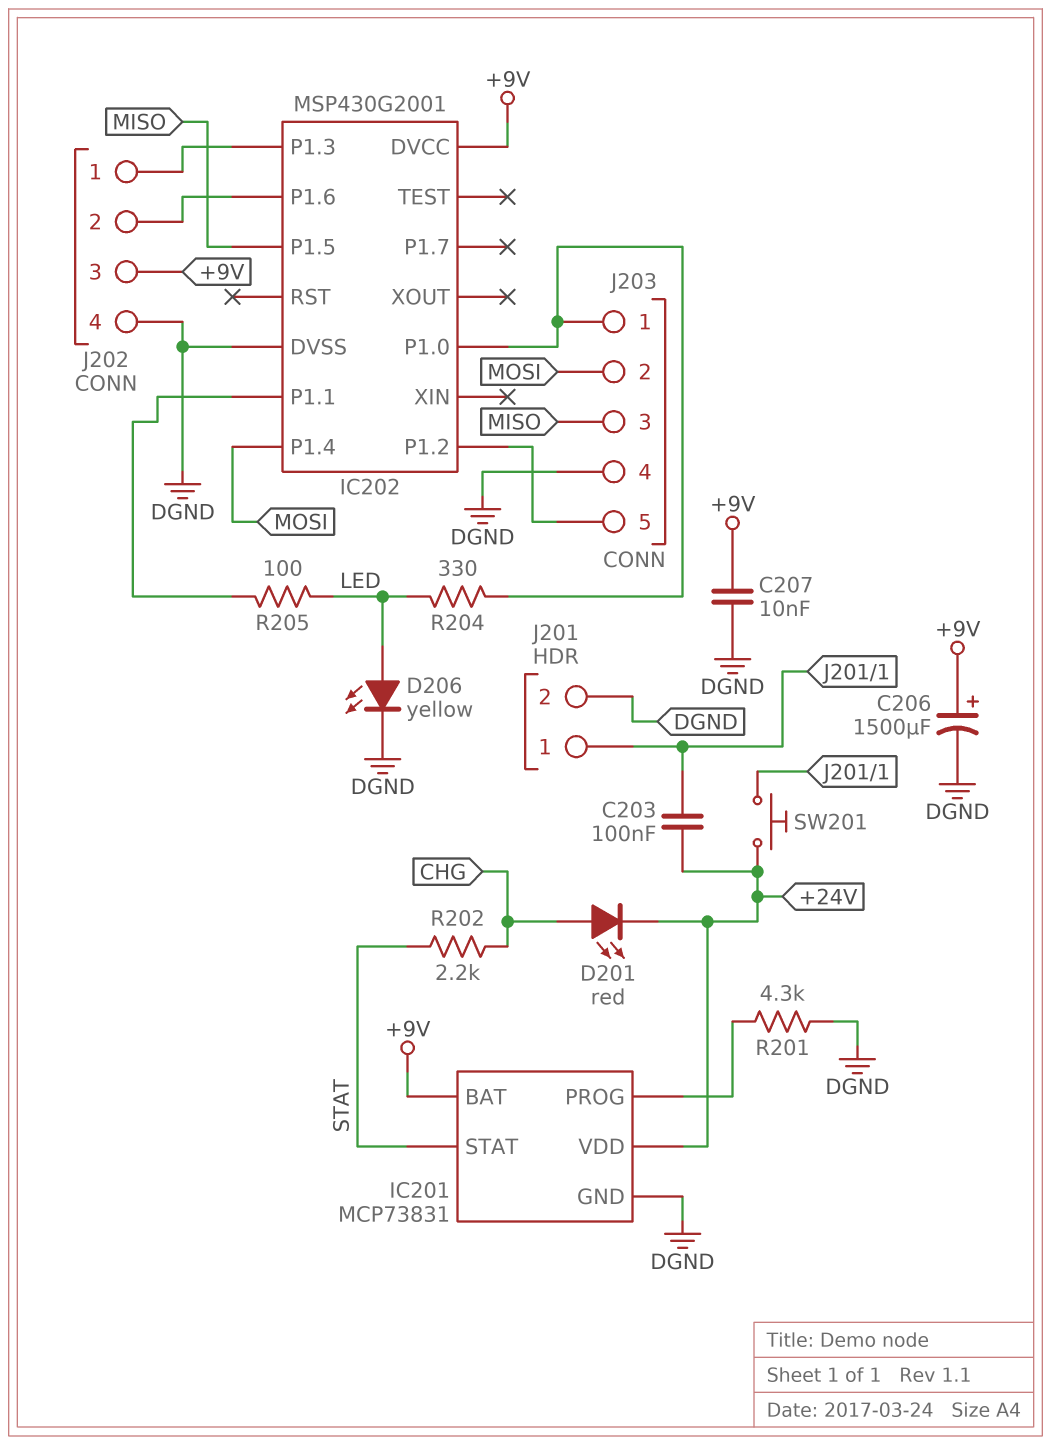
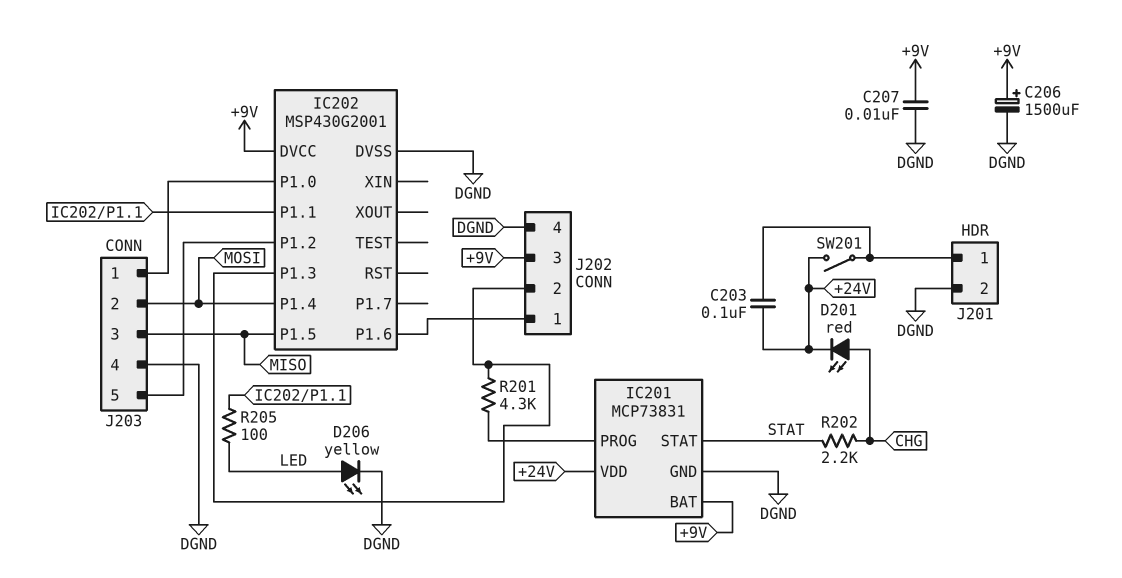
J202 pin 1: IC202/P1.3 -> IC202/P1.6
J202 pin 2: IC202/P1.6 -> IC202/P1.3
R201: 4.3k (DGND, IC201/PROG) -> 4.3k (IC201/PROG, IC202/P1.3)
R204: 330 (IC202/P1.0, LED) -> none
SW201: button (+24V, J201/1) -> switch (+24V, J201/1)

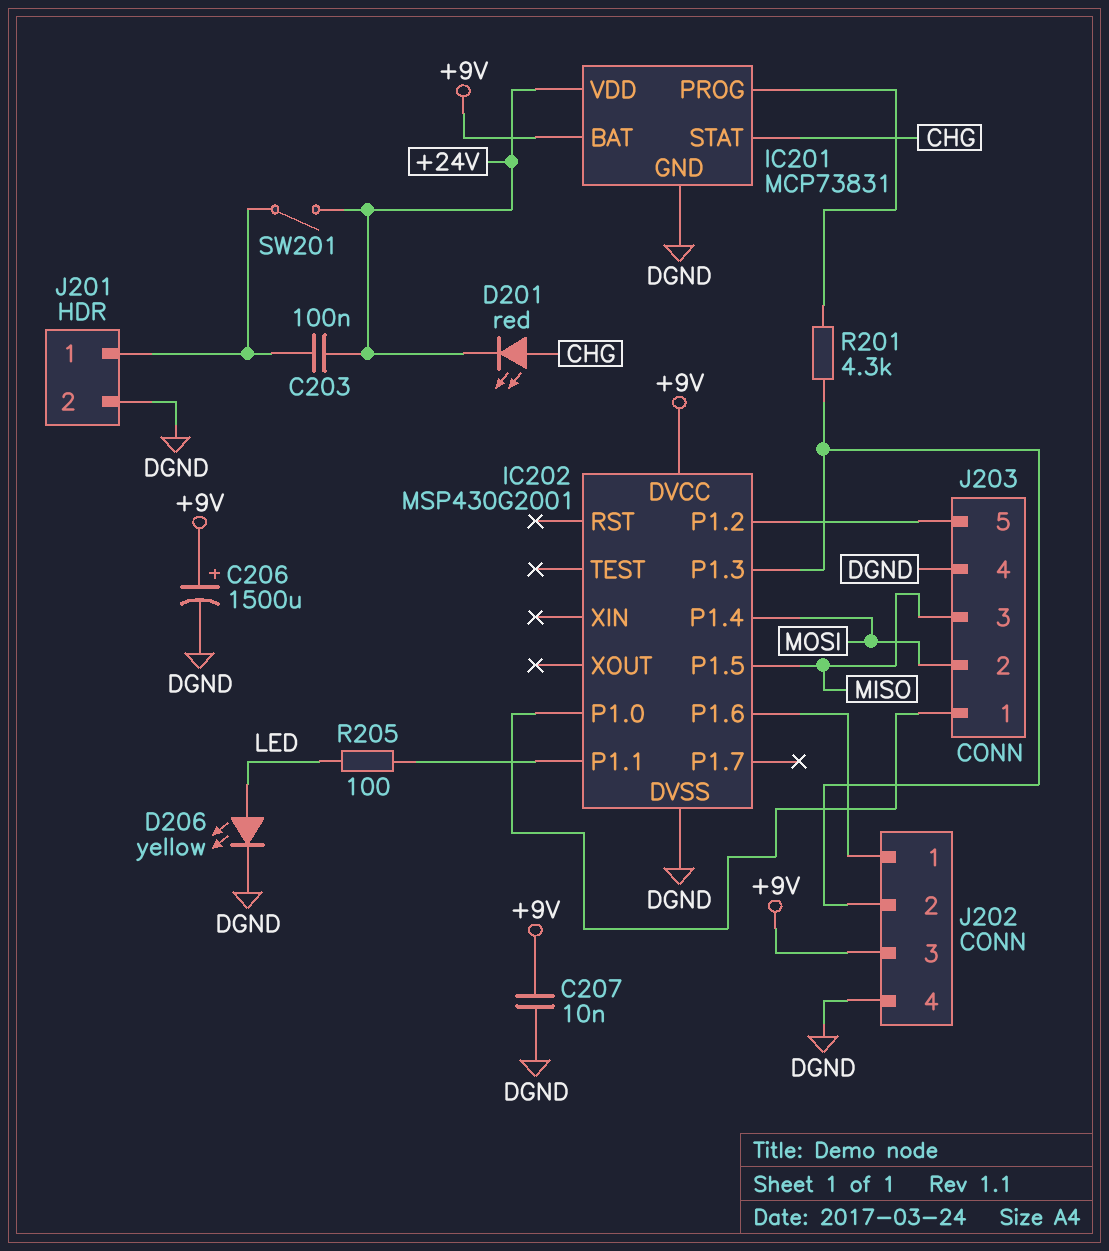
IC201 pin STAT: STAT -> CHG
R202: 2.2k (CHG, STAT) -> none

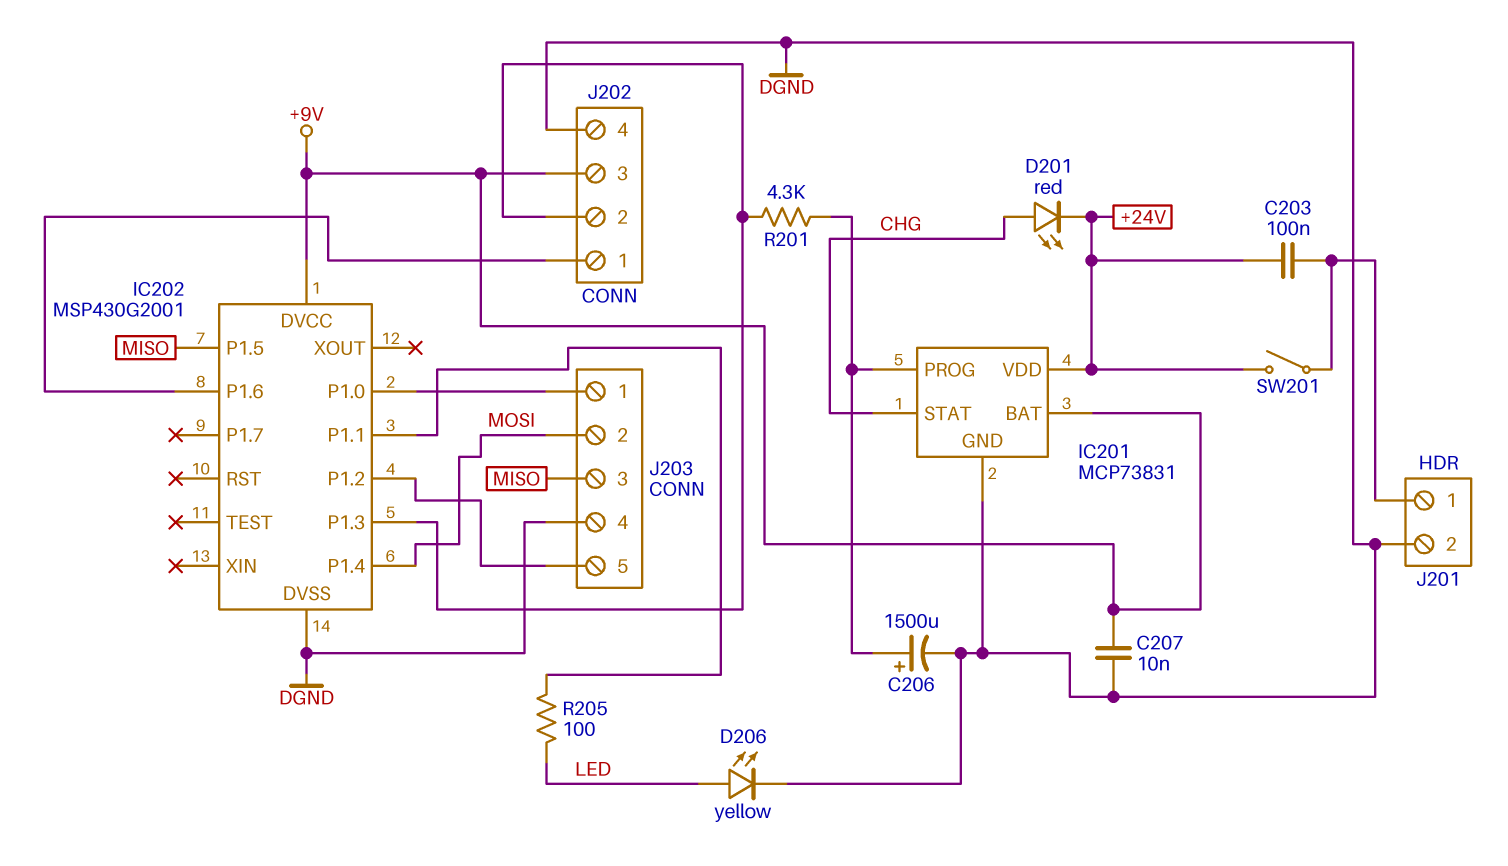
C206: 1500uF (plus +9V, minus DGND) -> 1500uF (plus IC201/PROG, minus DGND)

